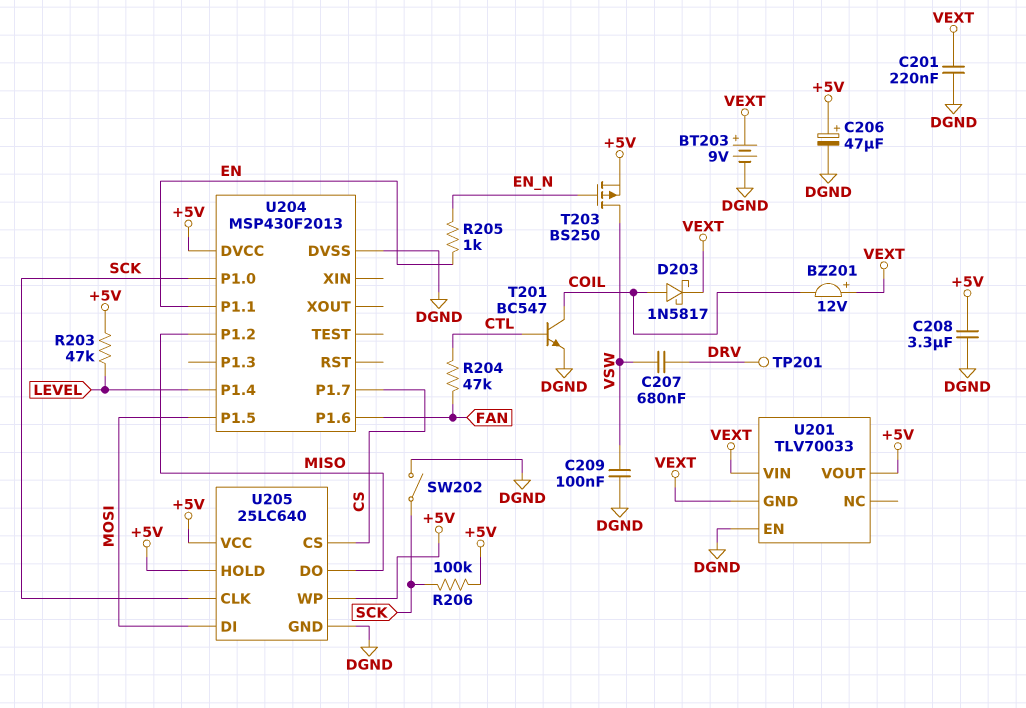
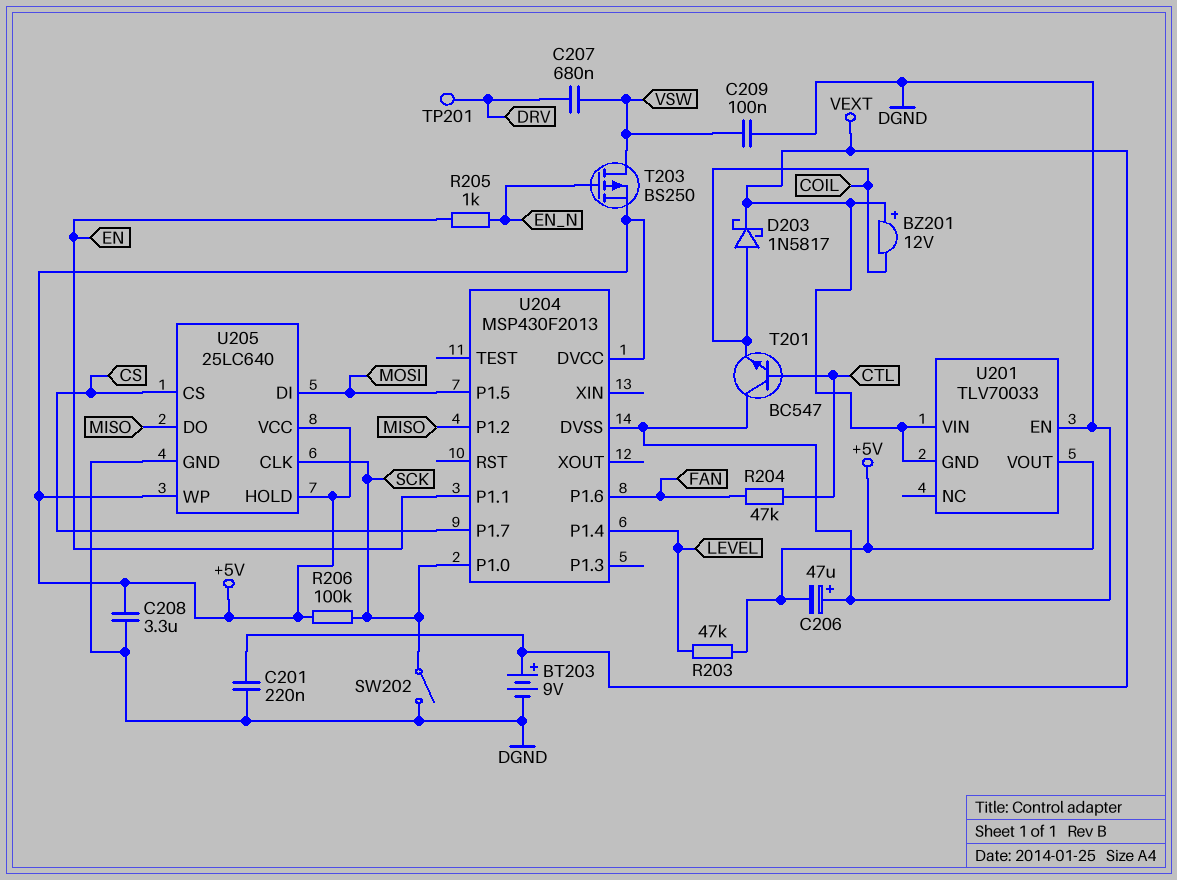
C206: 47uF (plus +5V, minus DGND) -> 47uF (plus DGND, minus +5V)
T201: NPN BC547 (B CTL, C COIL, E DGND) -> NPN BC547 (B CTL, C DGND, E COIL)

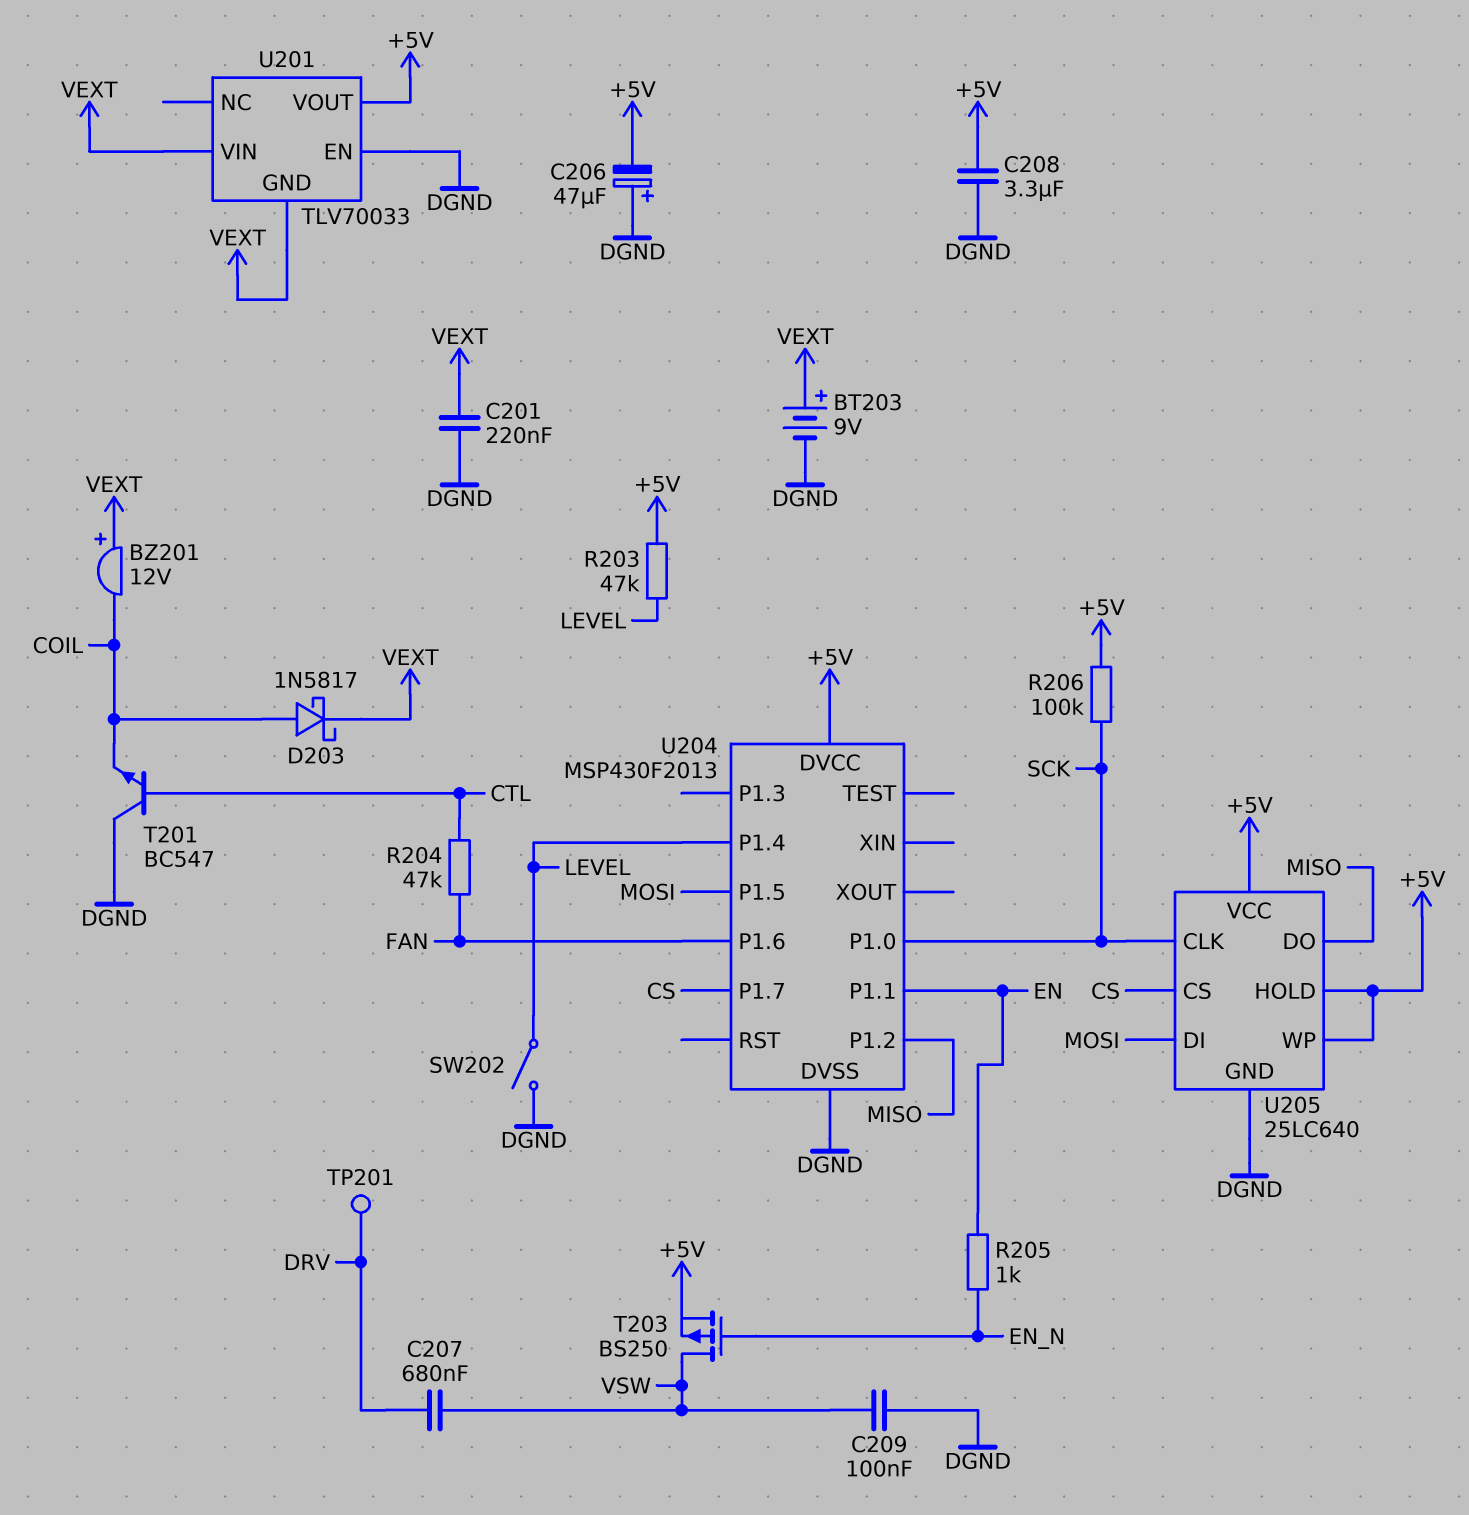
SW202: switch (DGND, SCK) -> switch (DGND, LEVEL)

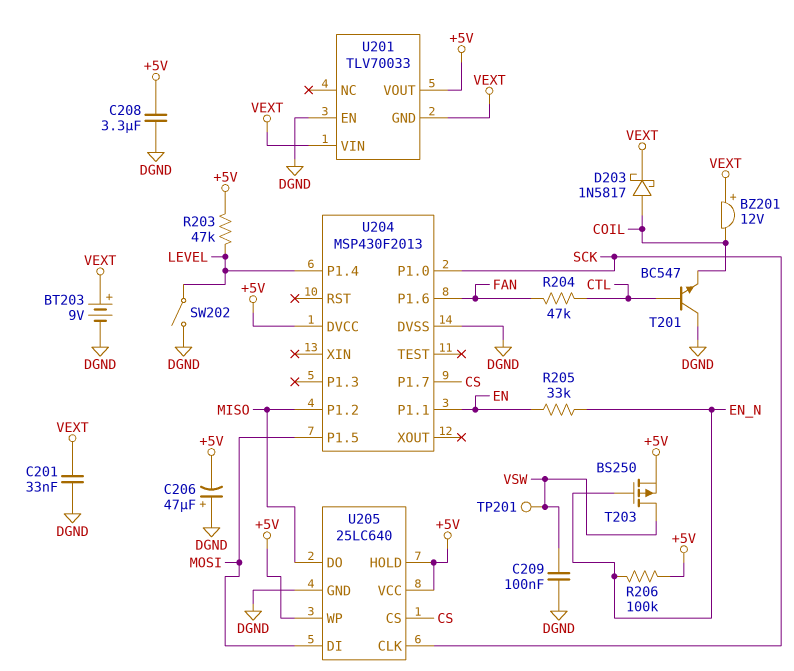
C201: 220nF (DGND, VEXT) -> 33nF (DGND, VEXT)
C207: 680nF (DRV, VSW) -> none
R205: 1k (EN, EN_N) -> 33k (EN, EN_N)
R206: 100k (+5V, SCK) -> 100k (+5V, EN_N)
TP201: test point (DRV) -> test point (VSW)

